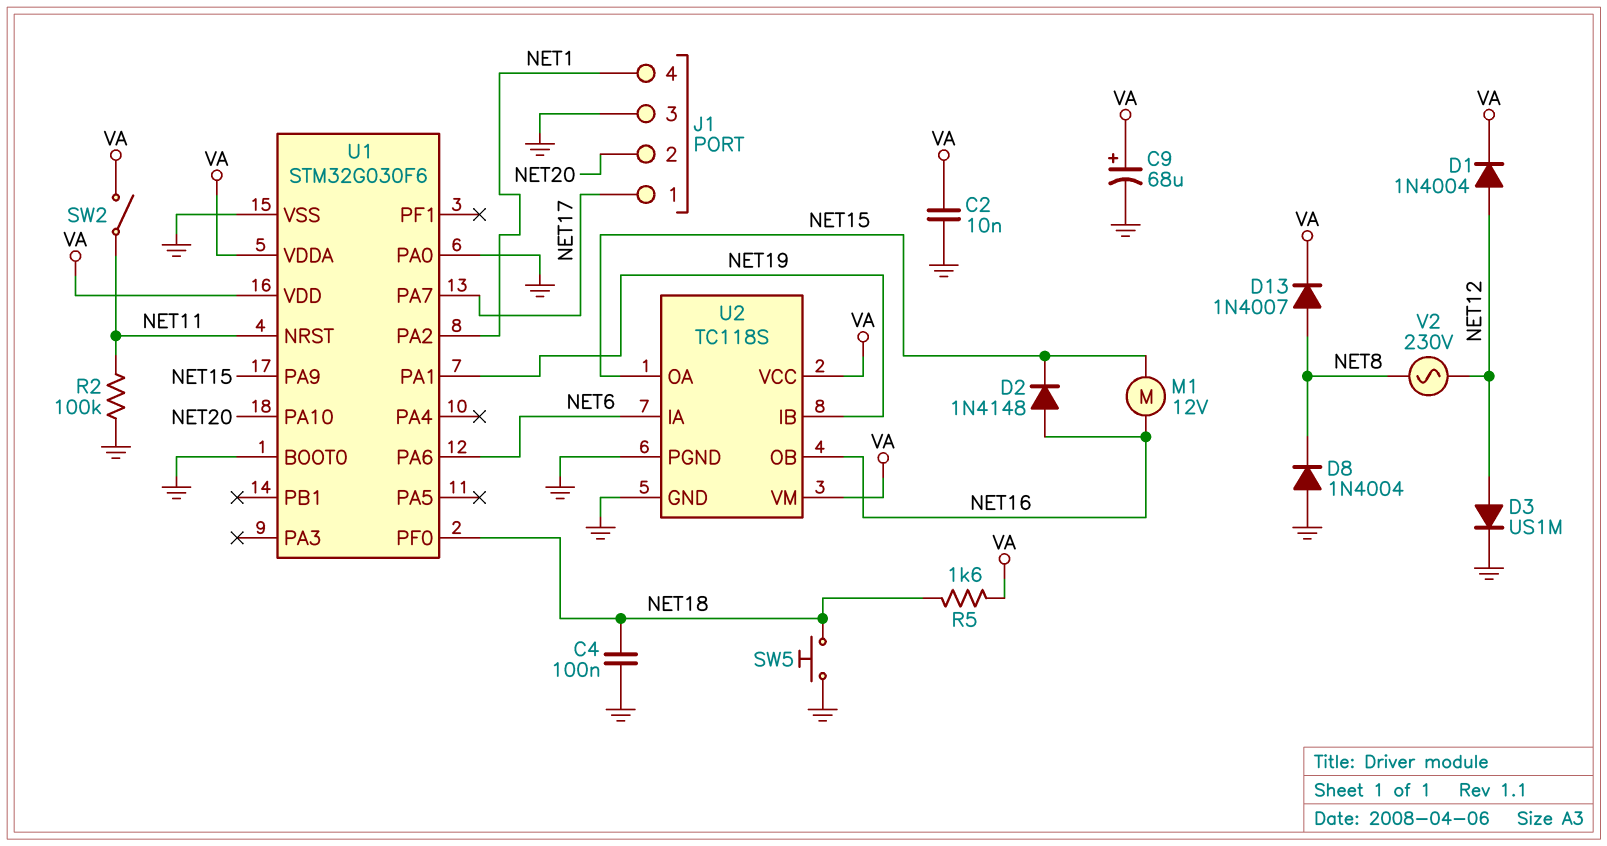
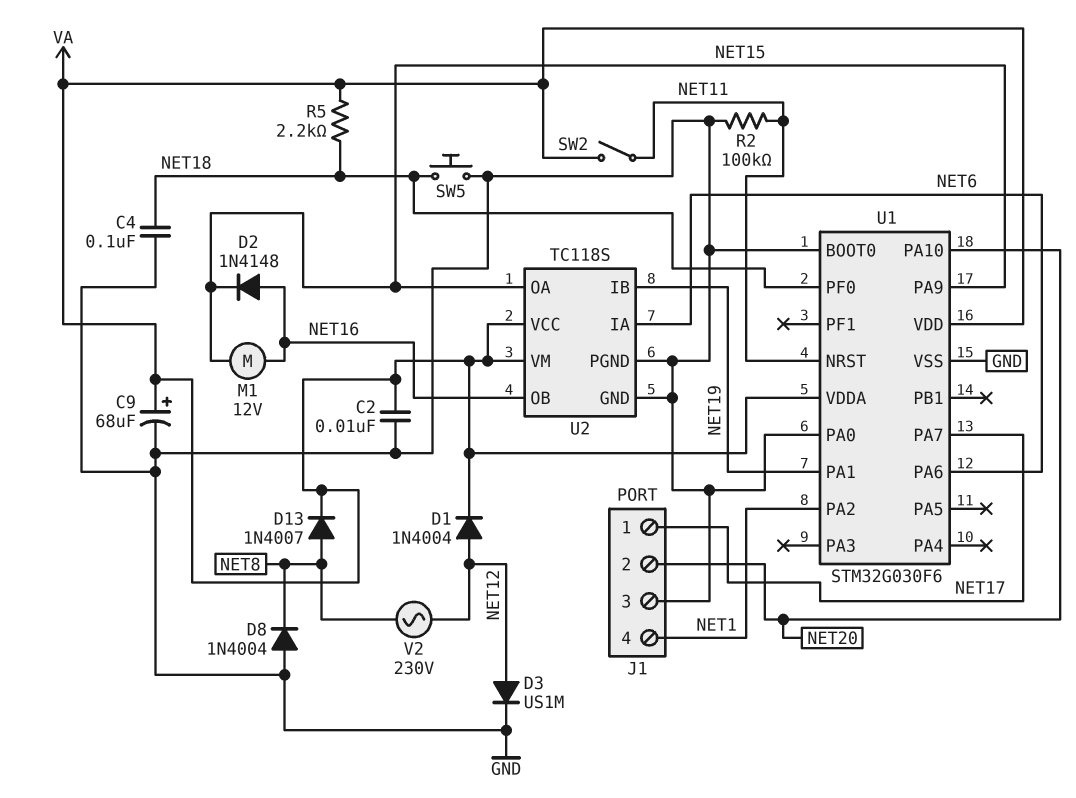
R5: 1.6k (NET18, VA) -> 2.2k (NET18, VA)

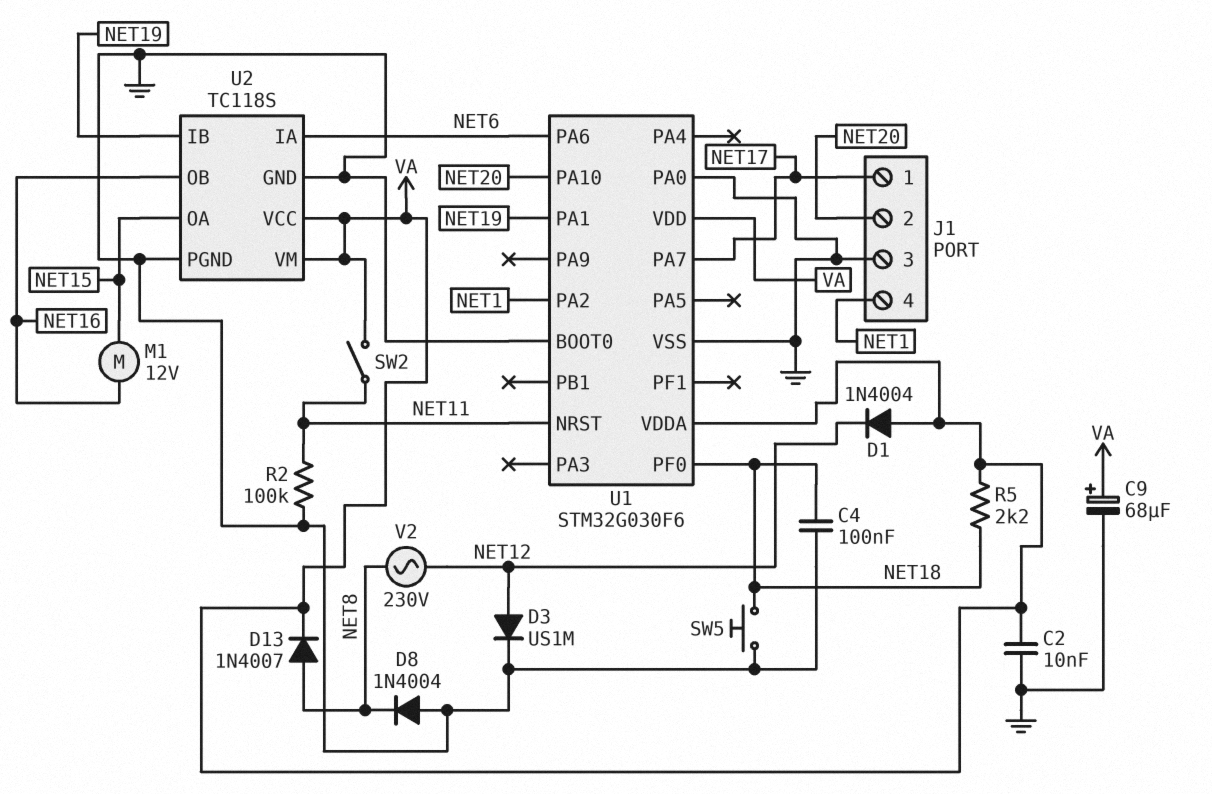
D1: diode 1N4004 (A NET12, K VA) -> diode 1N4004 (A VA, K NET12)
D2: diode 1N4148 (A NET16, K NET15) -> none
U1 pin PA9: NET15 -> none

